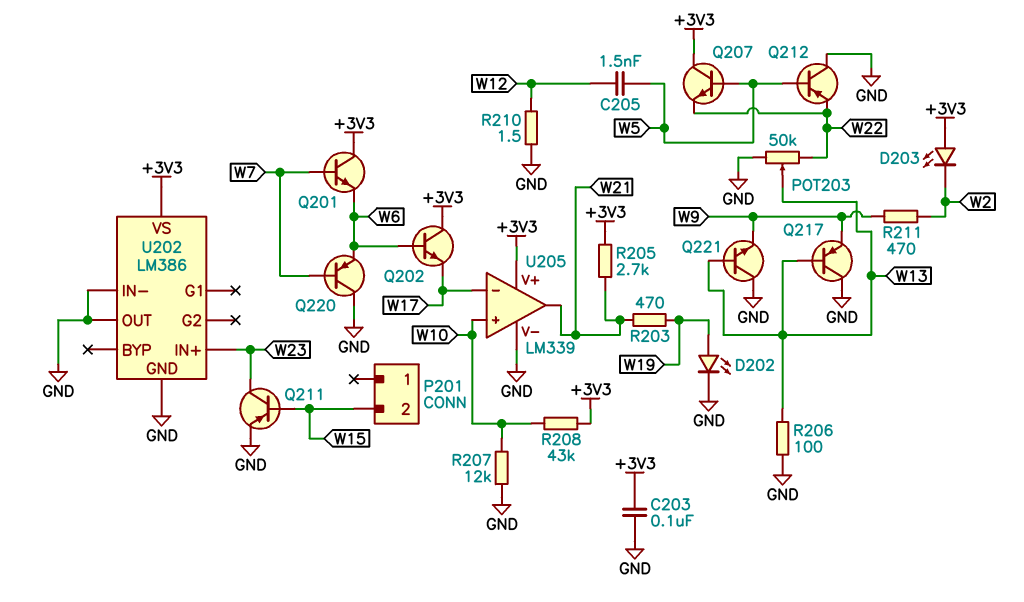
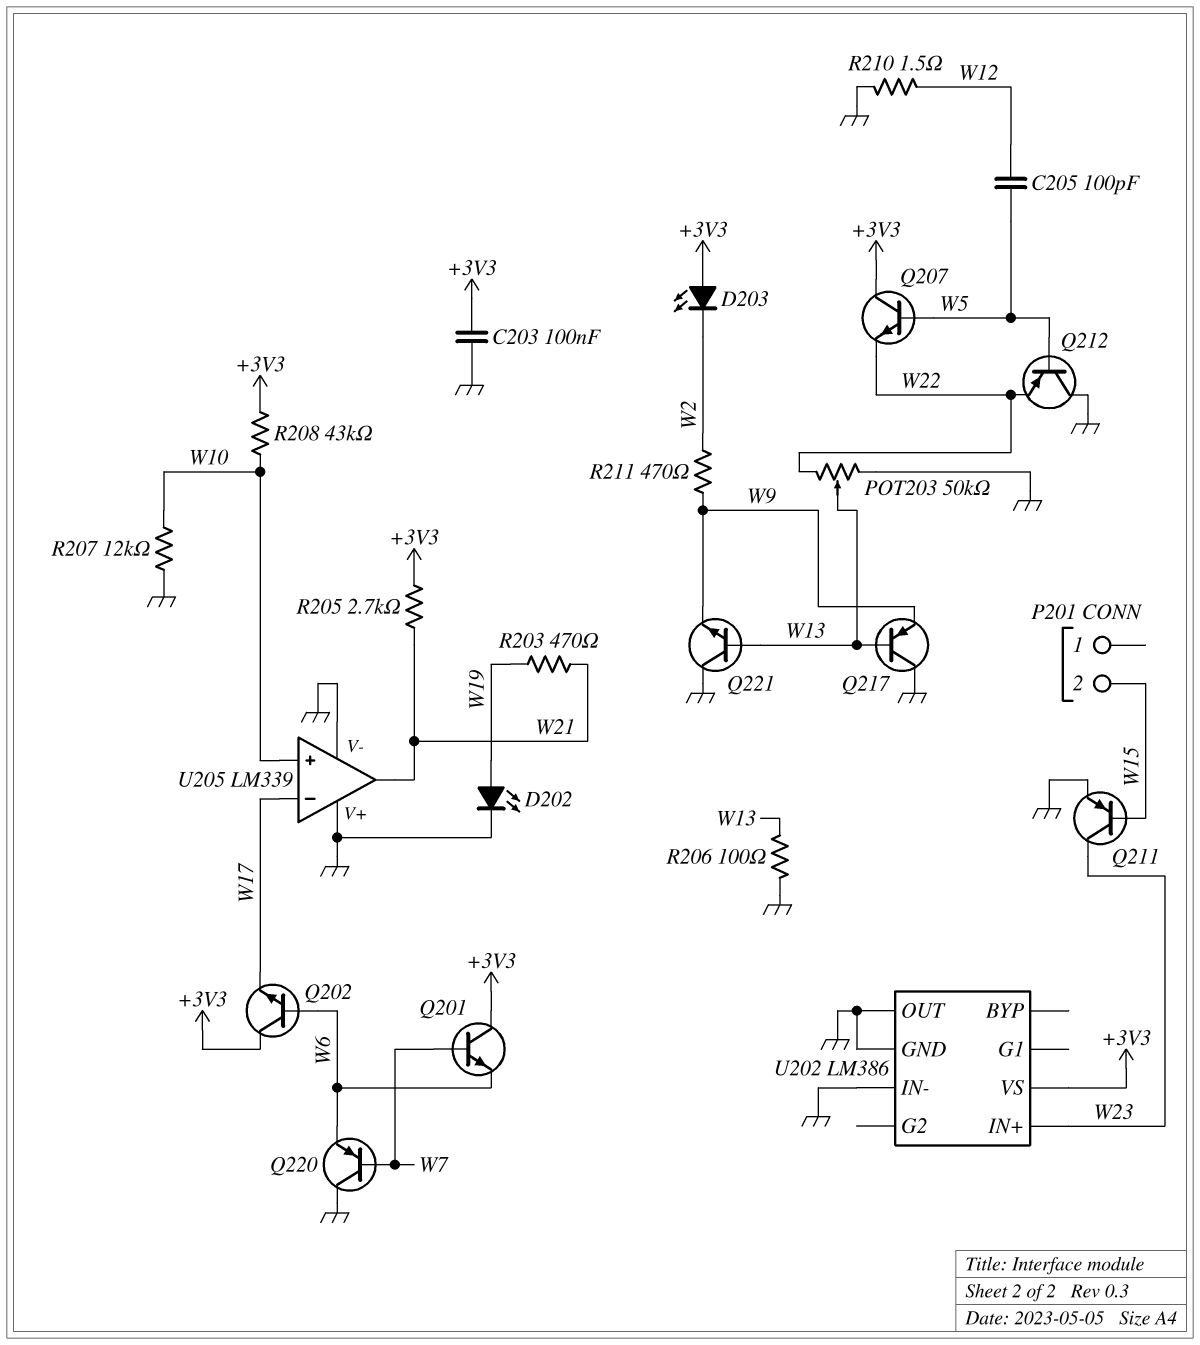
C205: 1.5nF (W5, W12) -> 100pF (W5, W12)
U205 pin V+: +3V3 -> GND

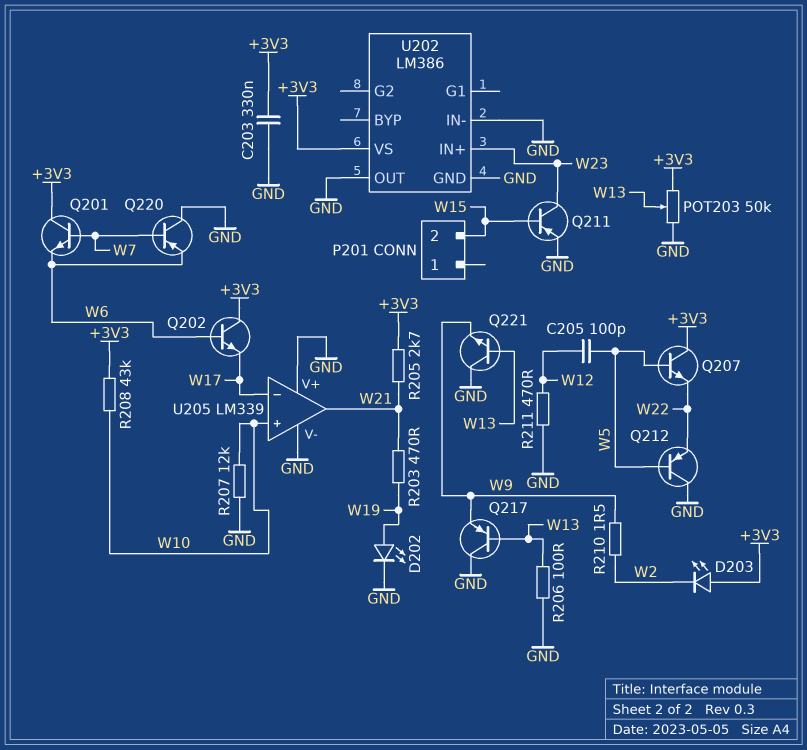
C203: 100nF (+3V3, GND) -> 330nF (+3V3, GND)
POT203: 50k (GND, W22, wiper W13) -> 50k (+3V3, GND, wiper W13)
R210: 1.5 (GND, W12) -> 1.5 (W2, W9)
R211: 470 (W2, W9) -> 470 (GND, W12)

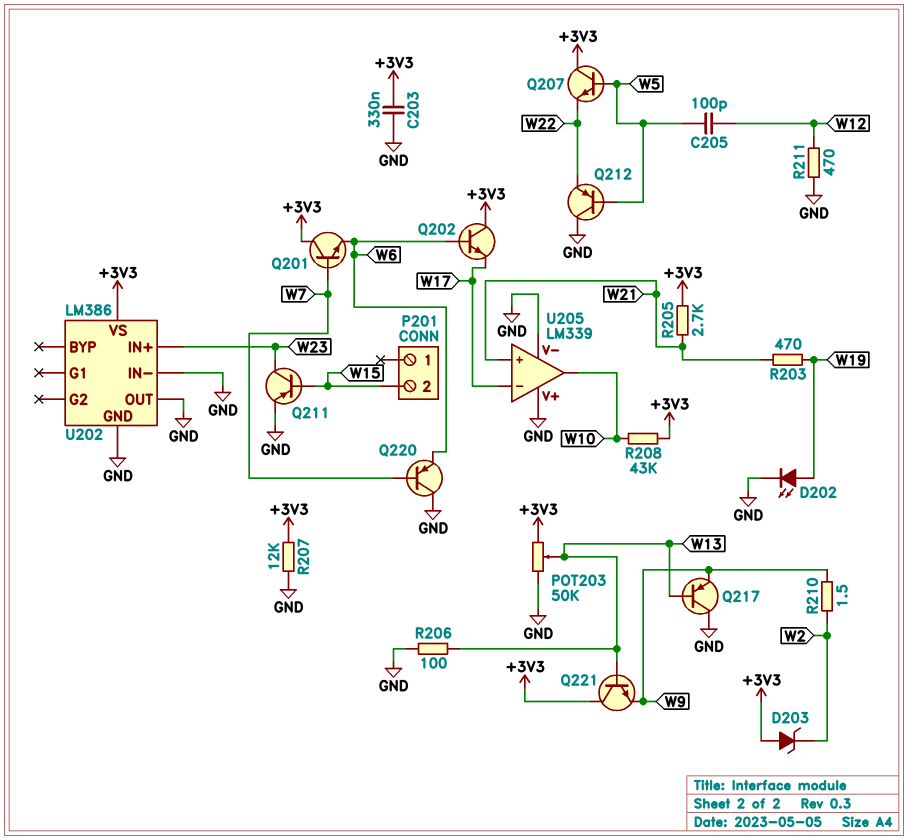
D203: LED (A +3V3, K W2) -> zener (A +3V3, K W2)
Q221: NPN (B W13, C GND, E W9) -> NPN (B W13, C +3V3, E W9)
R207: 12k (GND, W10) -> 12k (+3V3, GND)
U205 pin in+: W10 -> W21
U205 pin out: W21 -> W10

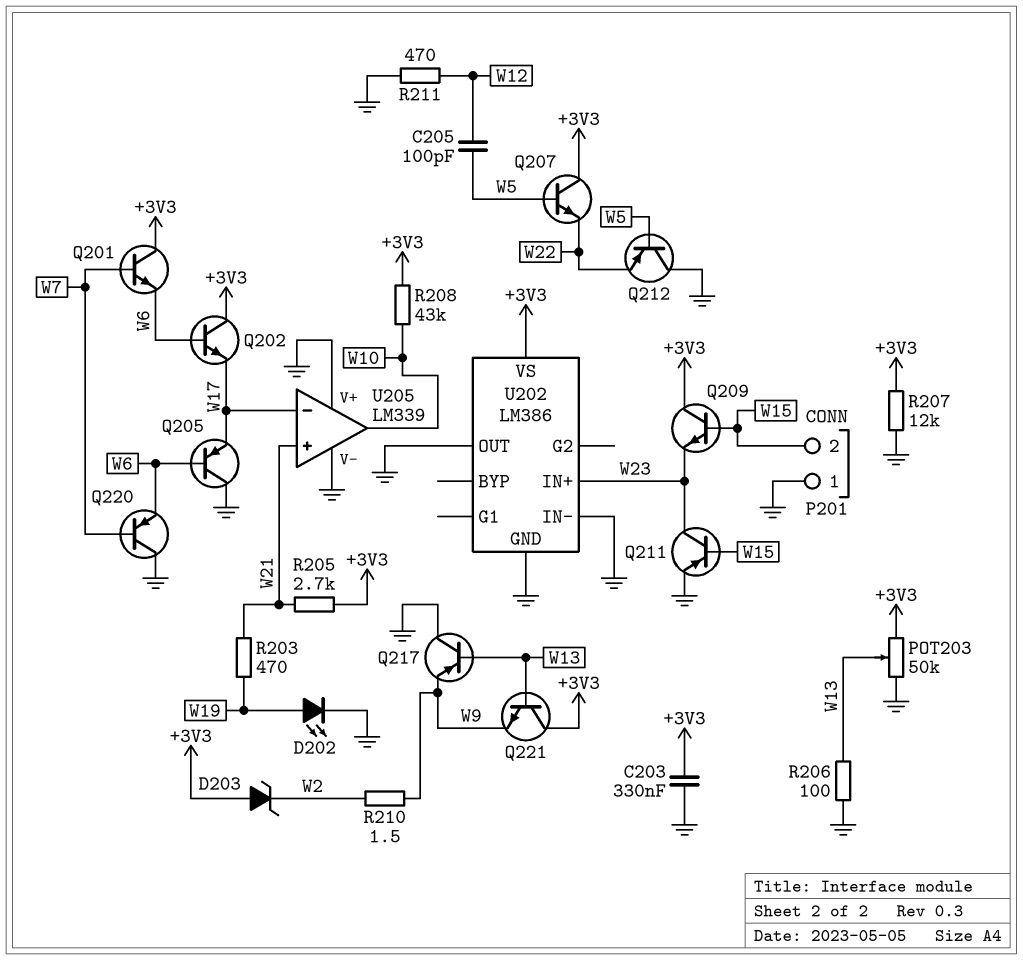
P201 pin 1: none -> GND
Q205: none -> PNP (B W6, C GND, E W17)
Q209: none -> NPN (B W15, C +3V3, E W23)

